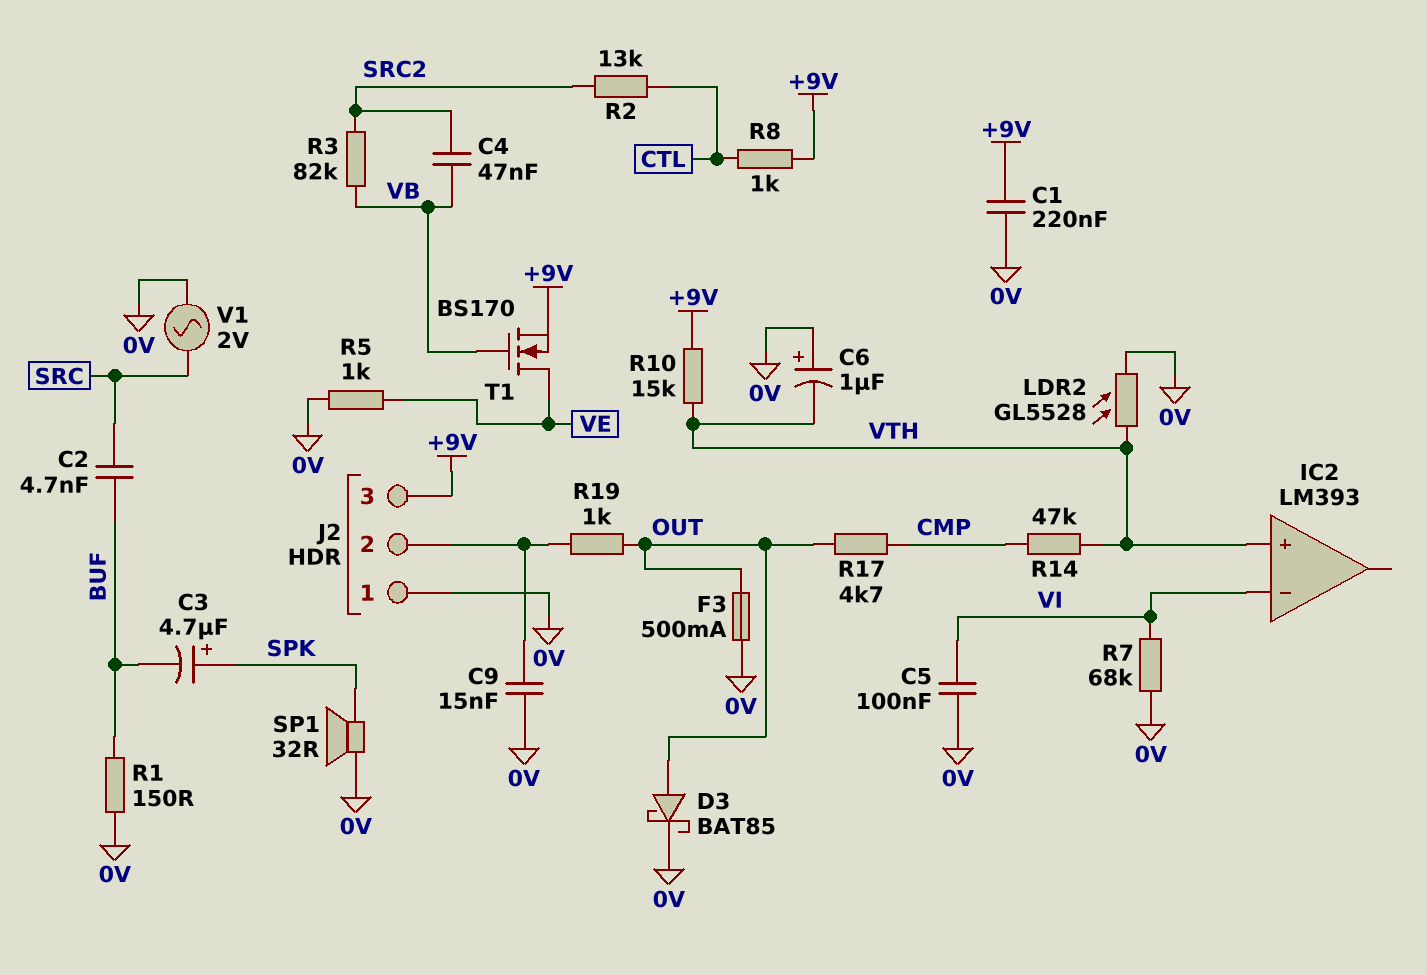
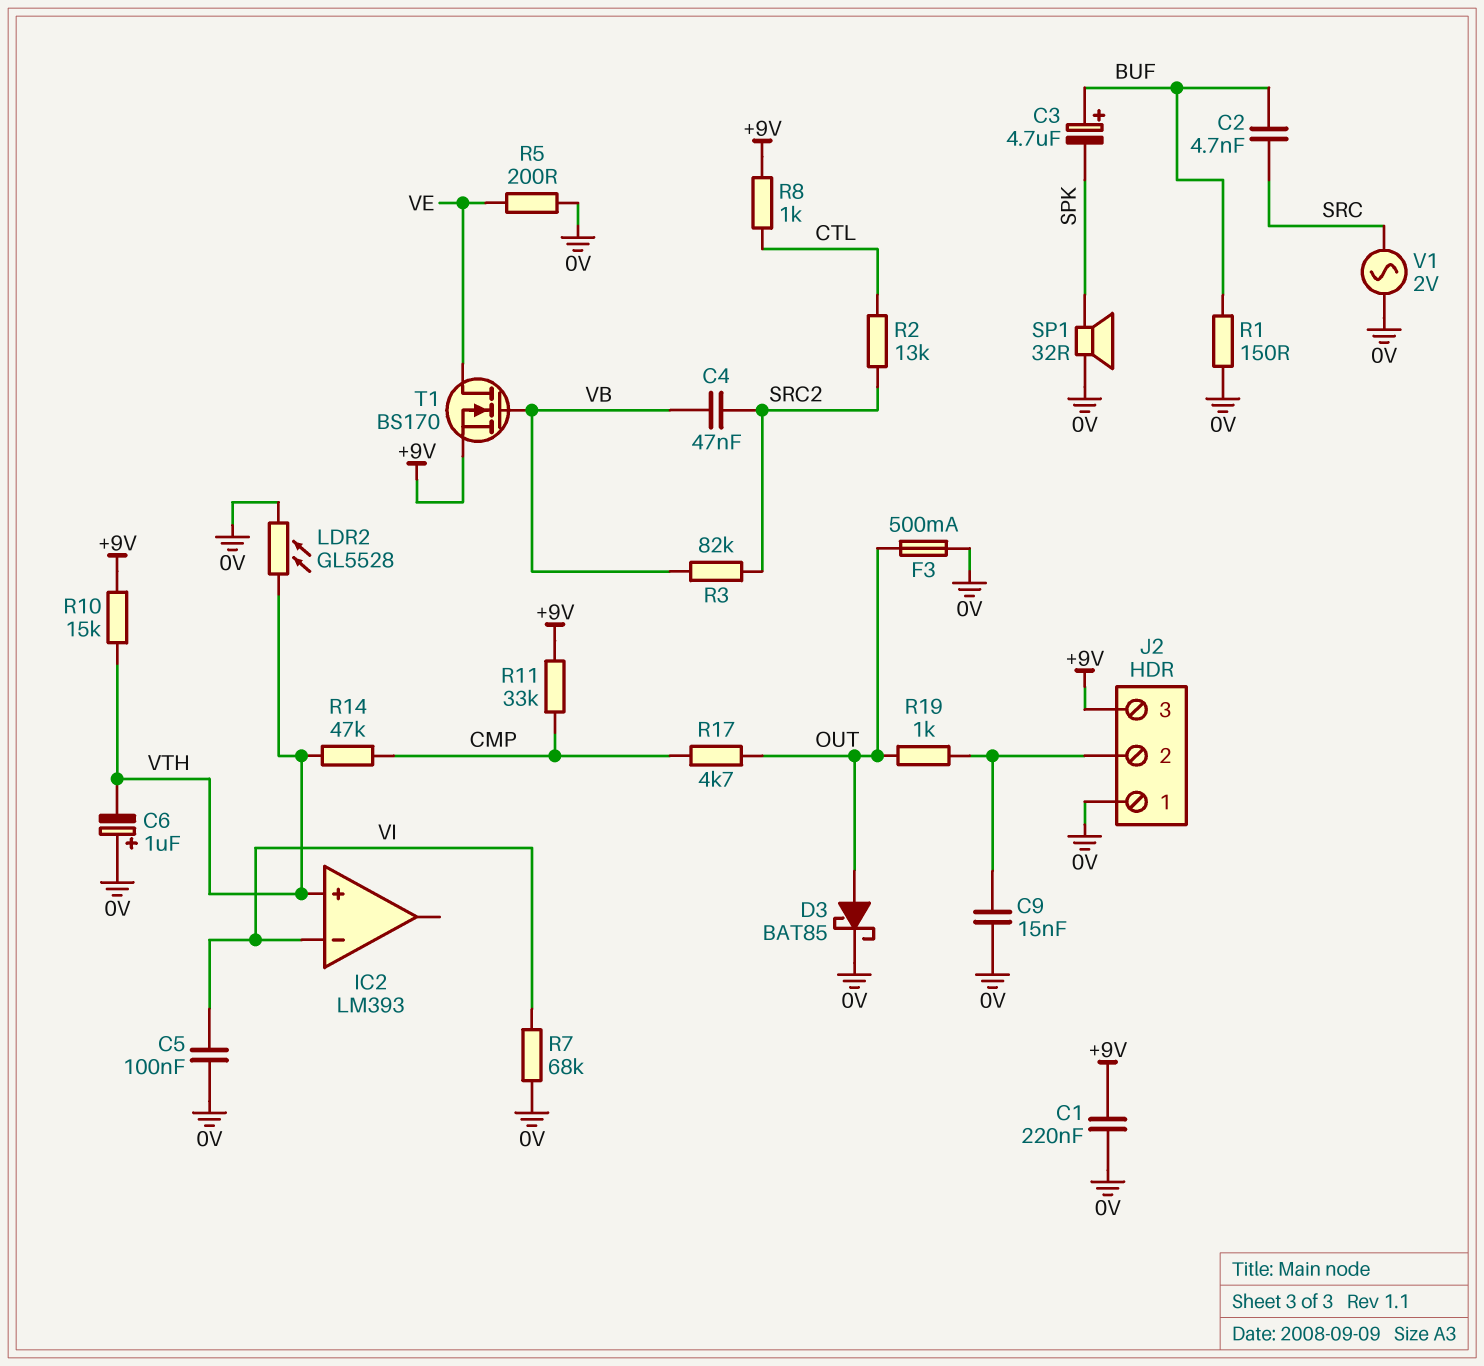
C3: 4.7uF (plus SPK, minus BUF) -> 4.7uF (plus BUF, minus SPK)
R5: 1k (0V, VE) -> 200 (0V, VE)
R11: none -> 33k (+9V, CMP)

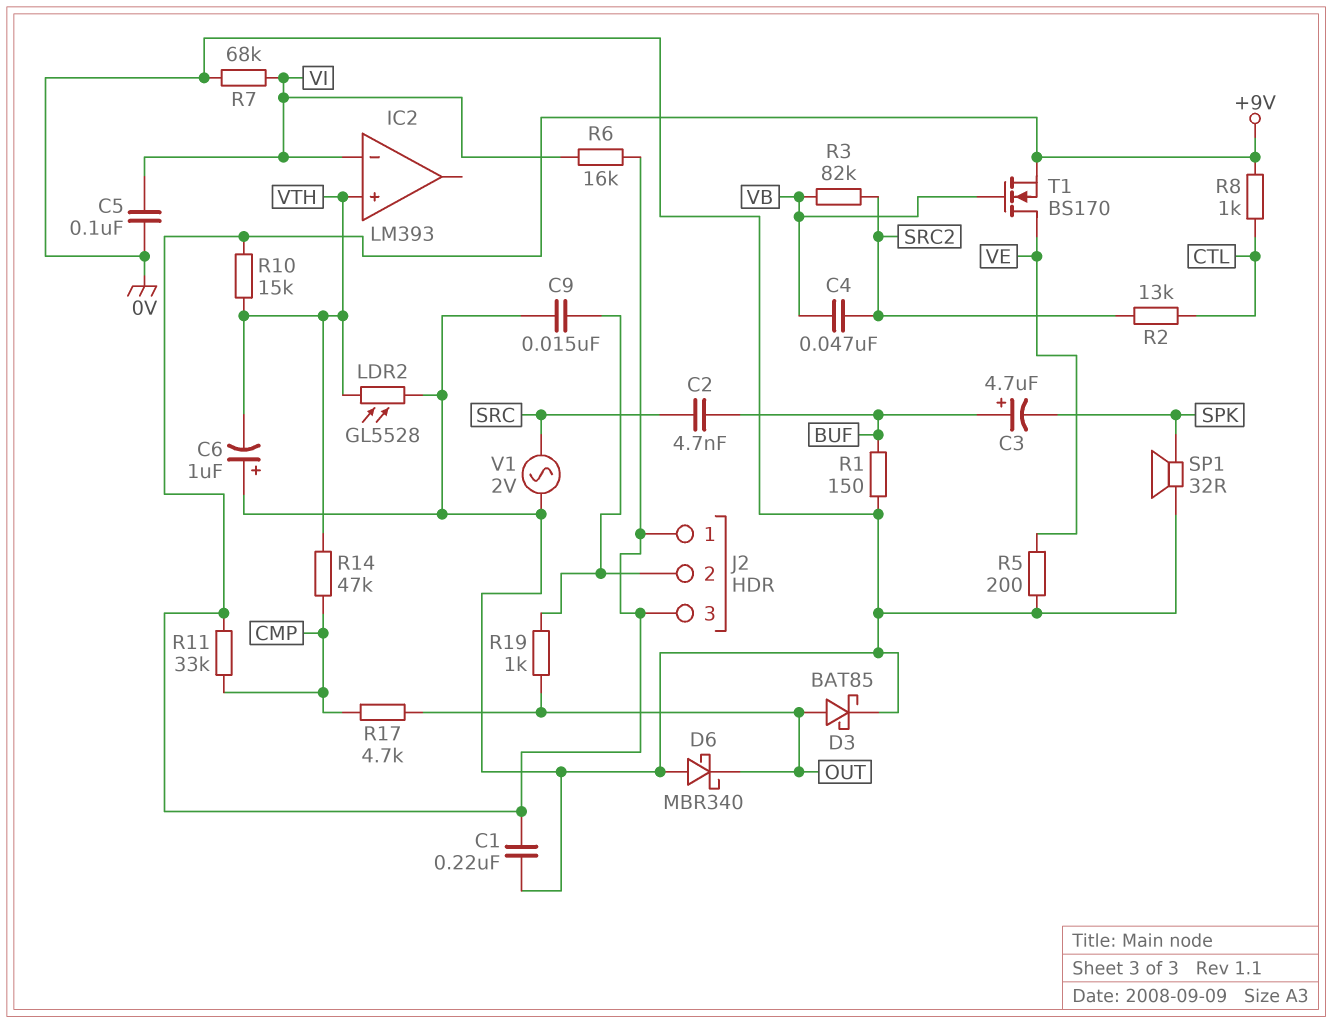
D6: none -> schottky MBR340 (A 0V, K OUT)
F3: 500mA (0V, OUT) -> none
J2 pin 1: 0V -> +9V
R6: none -> 16k (+9V, VI)

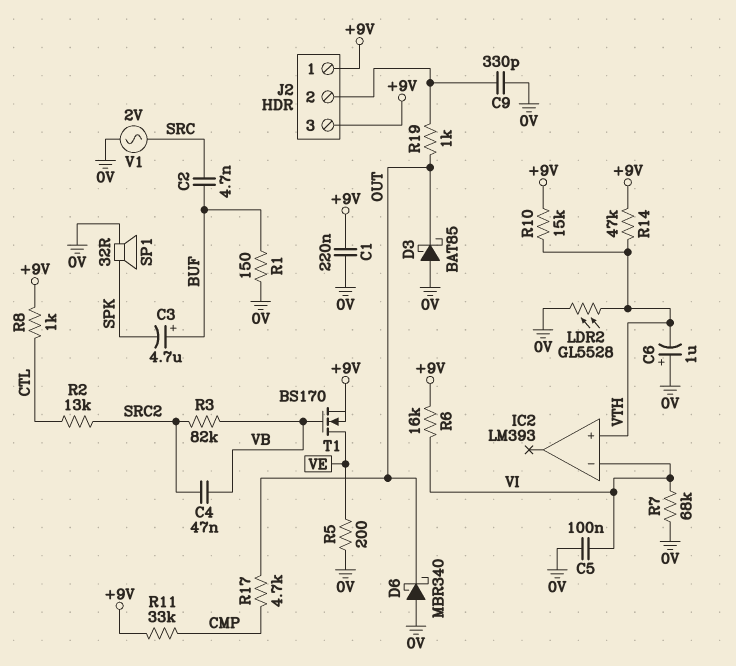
C9: 15nF (0V, J2/2) -> 330pF (0V, J2/2)
D3: schottky BAT85 (A OUT, K 0V) -> schottky BAT85 (A 0V, K OUT)
R14: 47k (CMP, VTH) -> 47k (+9V, VTH)

